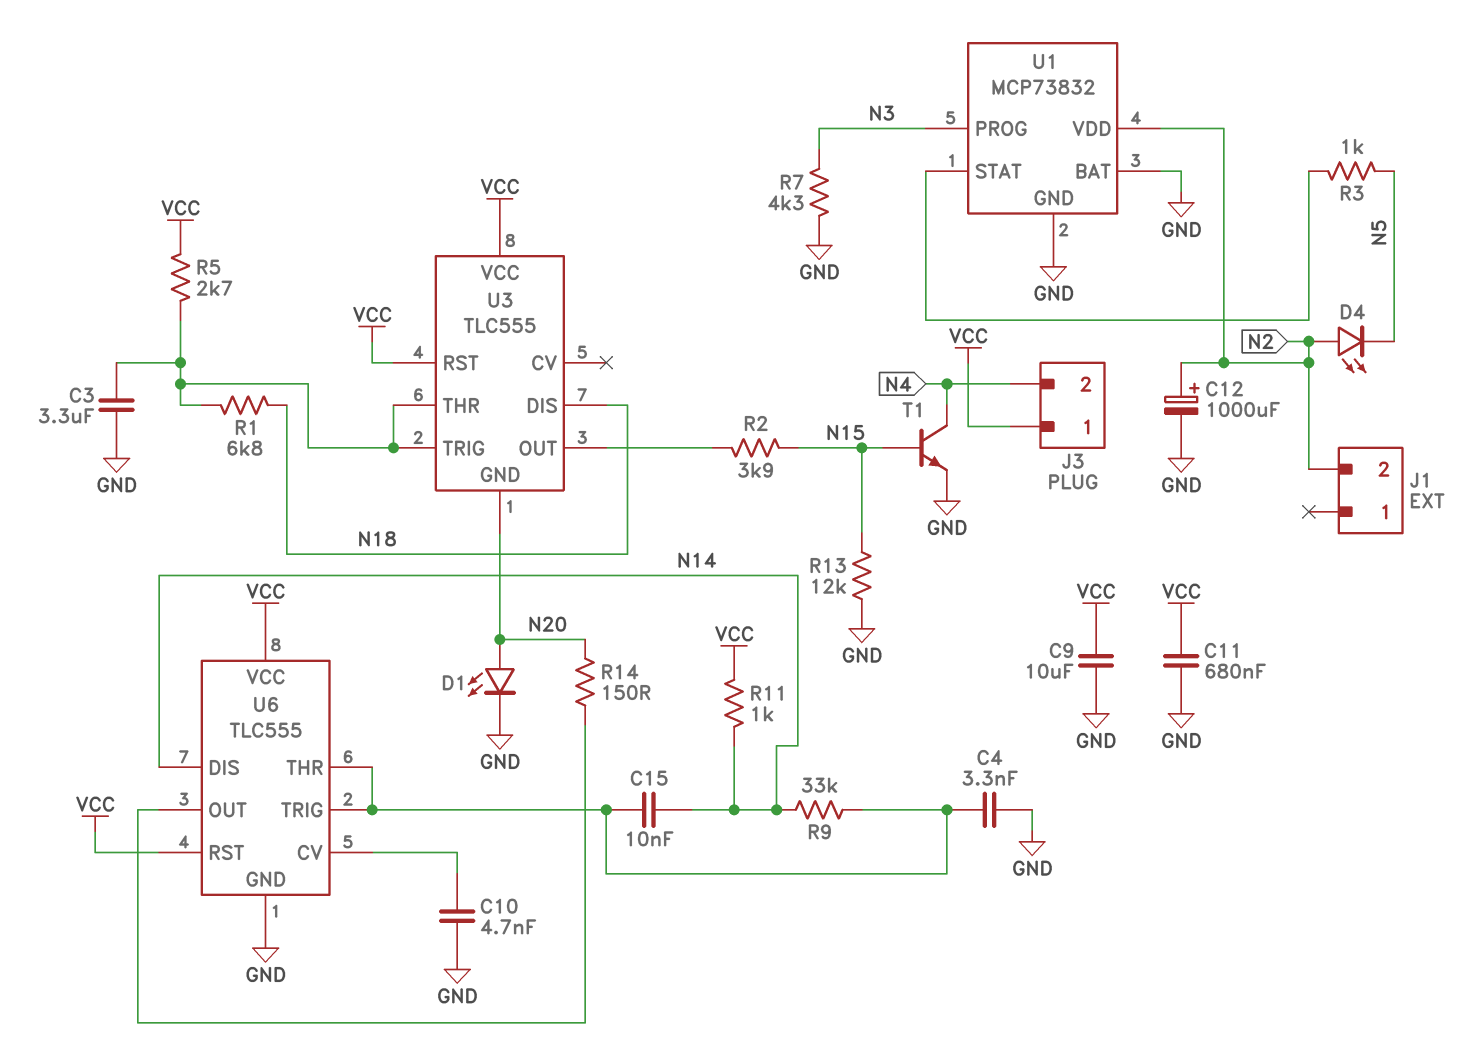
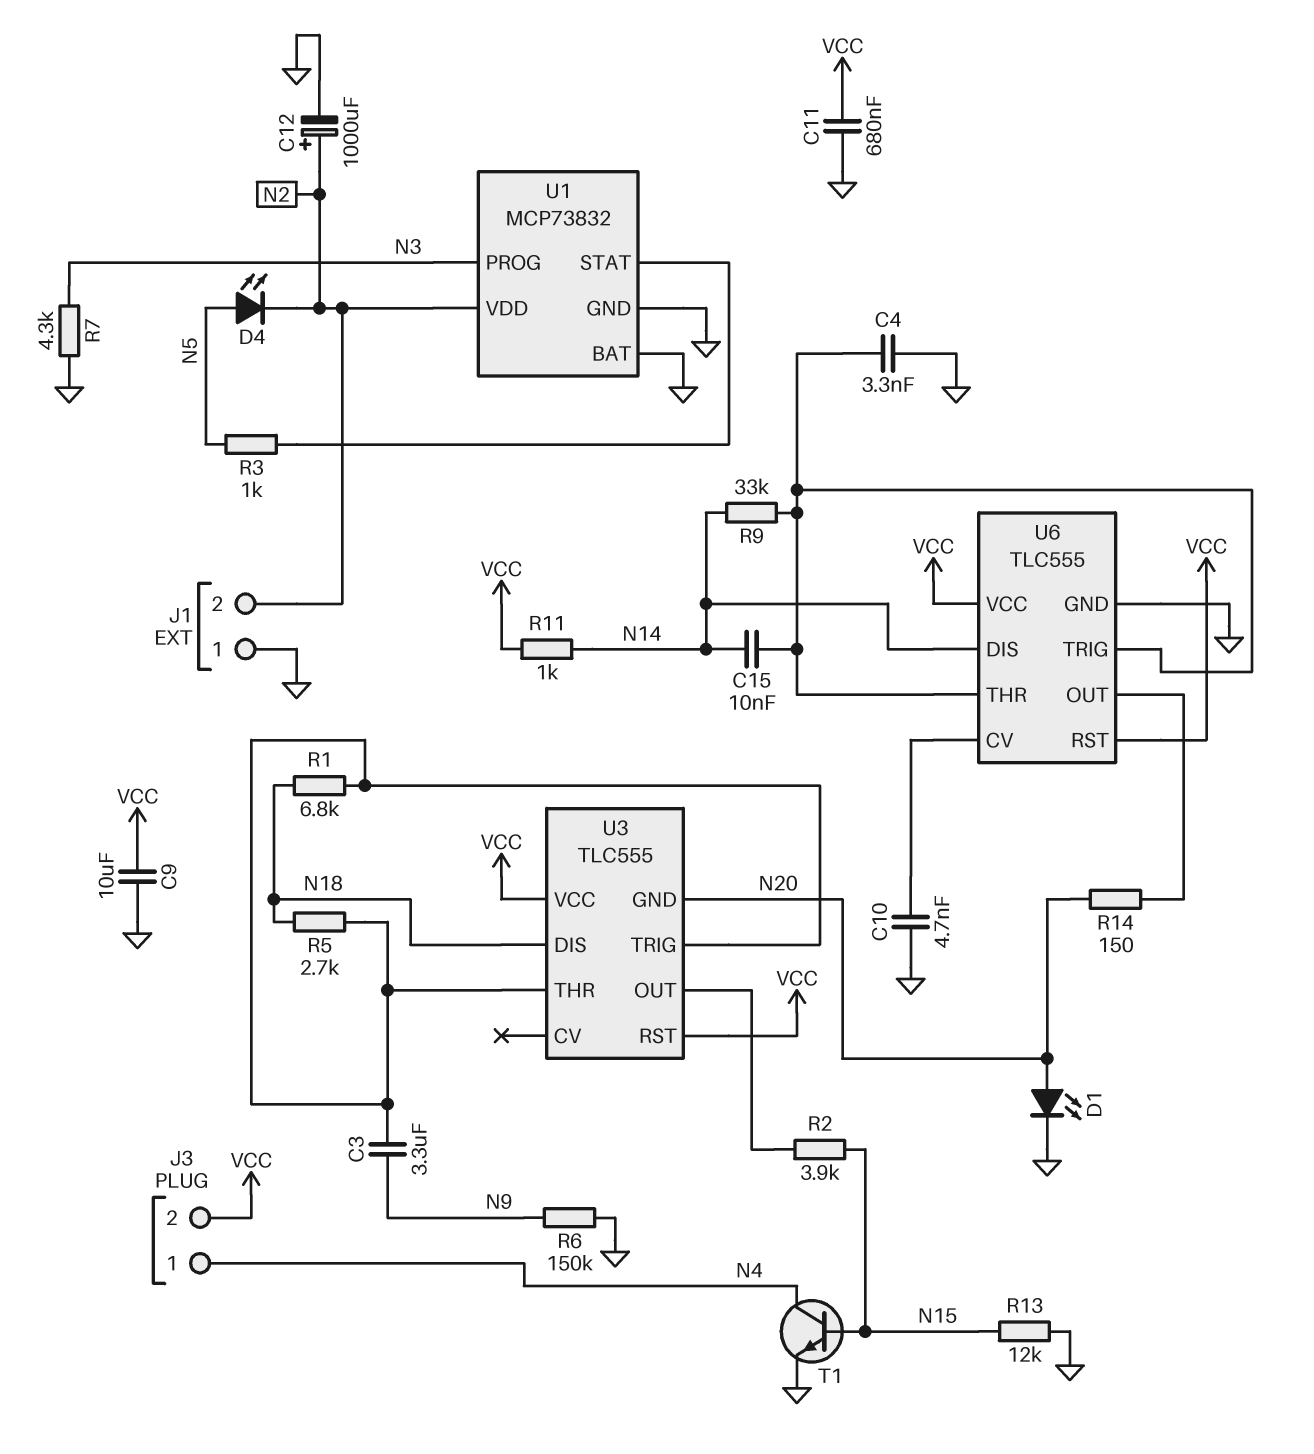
C3: 3.3uF (GND, U3/THR) -> 3.3uF (N9, U3/THR)
D4: LED (A N2, K N5) -> LED (A N5, K N2)
J1 pin 1: none -> GND
J3 pin 1: VCC -> N4
J3 pin 2: N4 -> VCC
R5: 2.7k (U3/THR, VCC) -> 2.7k (N18, U3/THR)
R6: none -> 150k (GND, N9)

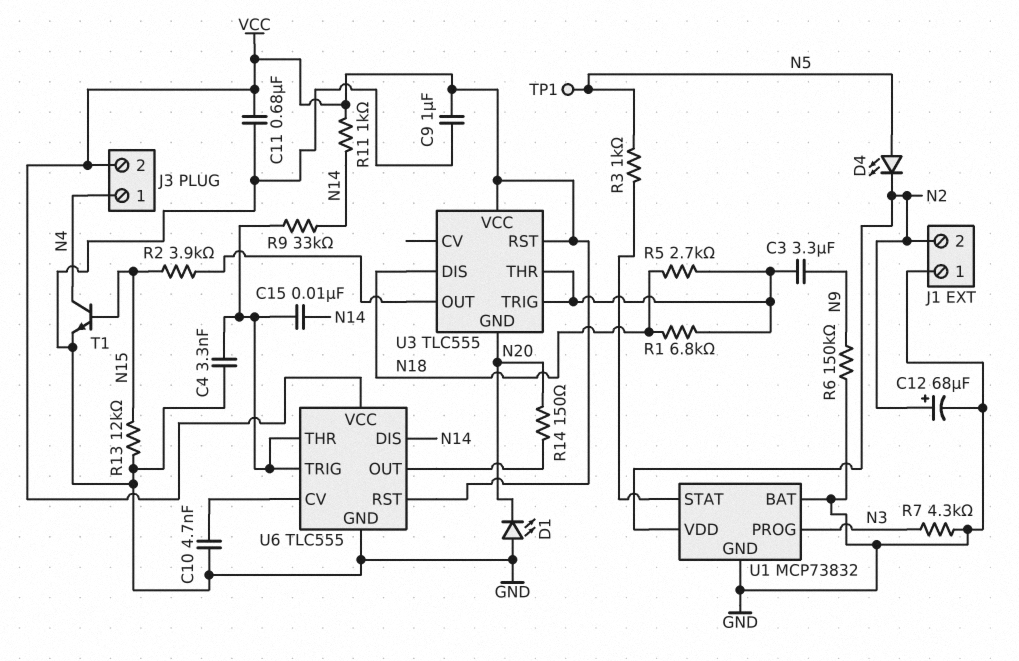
C9: 10uF (GND, VCC) -> 1uF (GND, VCC)
C12: 1000uF (plus N2, minus GND) -> 68uF (plus N2, minus GND)
D1: LED (A N20, K GND) -> LED (A GND, K N20)
TP1: none -> test point (N5)

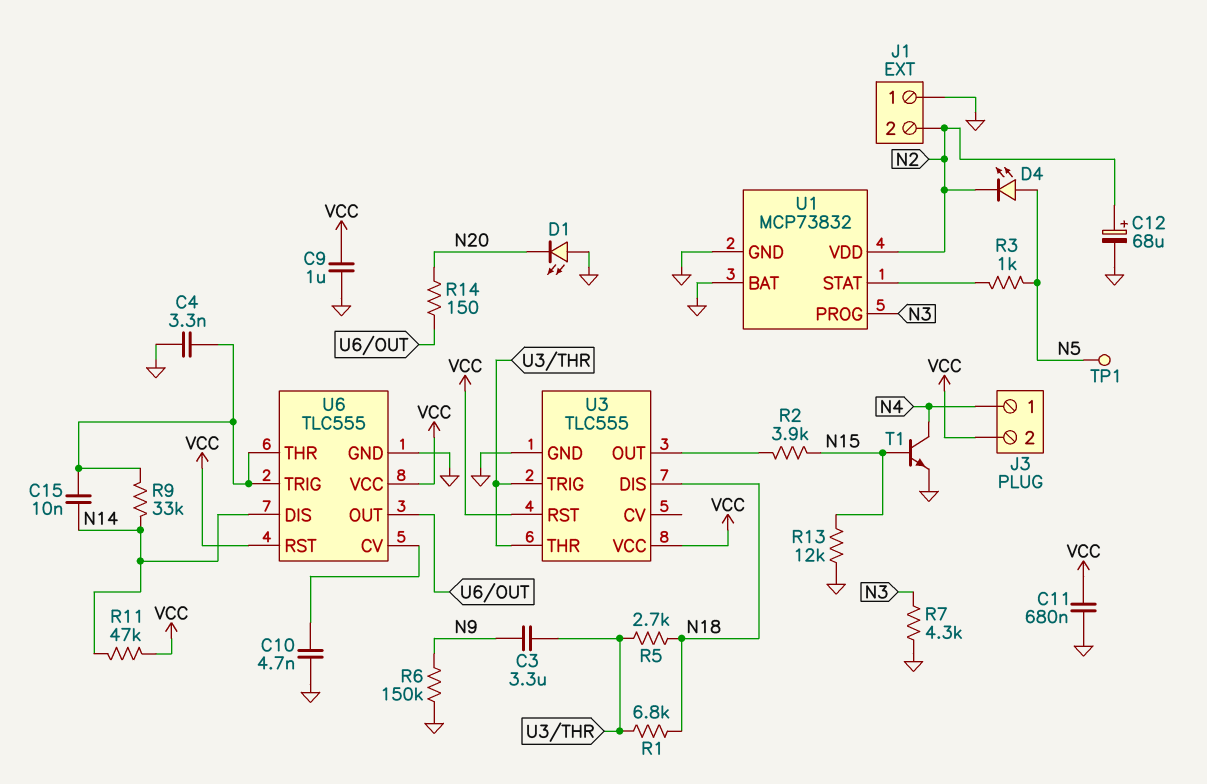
R11: 1k (N14, VCC) -> 47k (N14, VCC)
U3 pin GND: N20 -> GND

